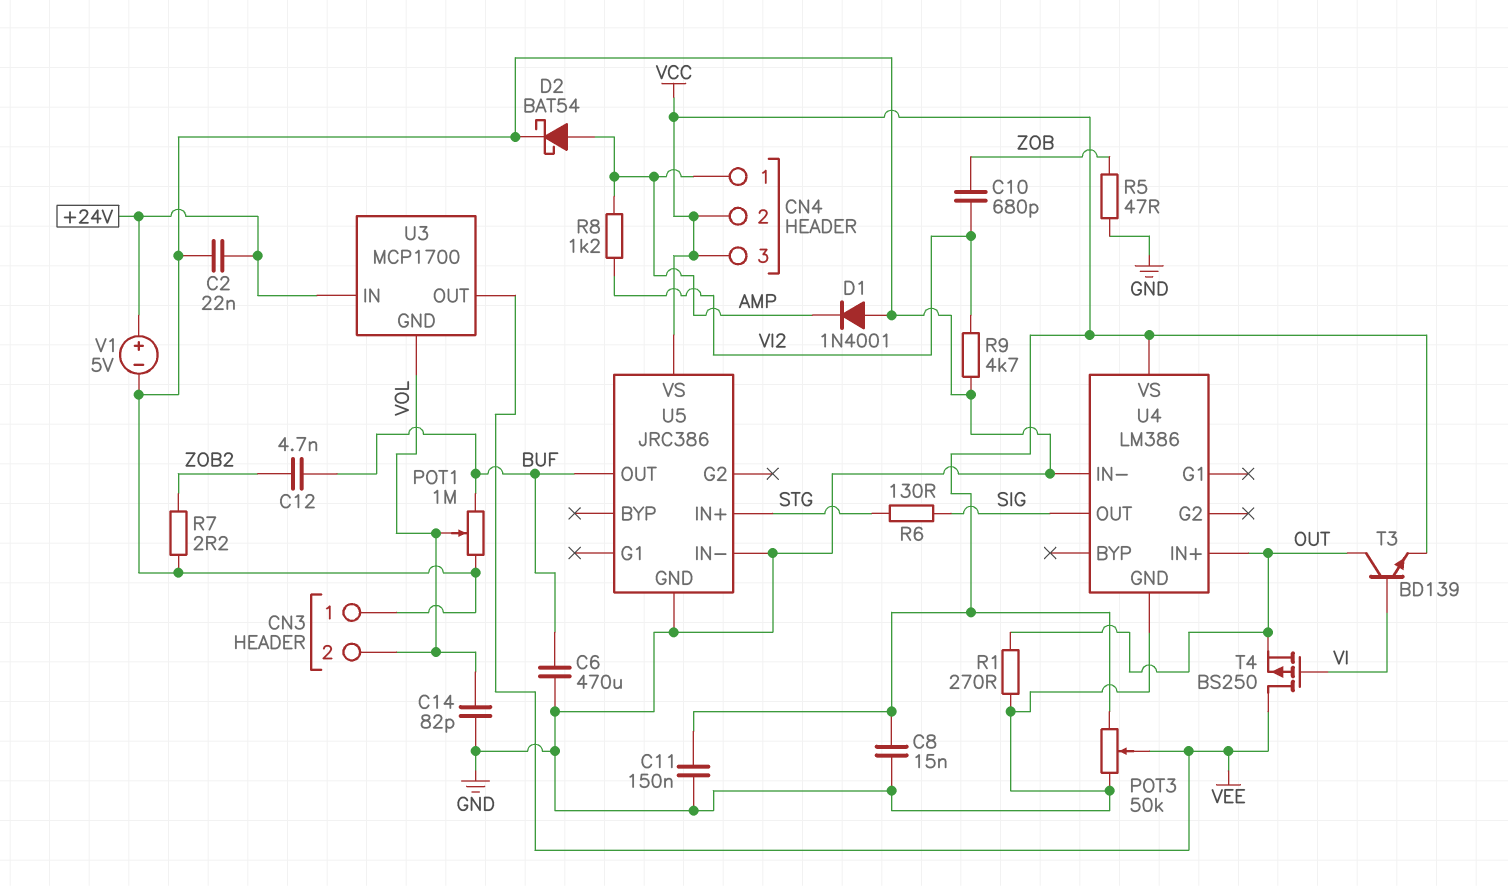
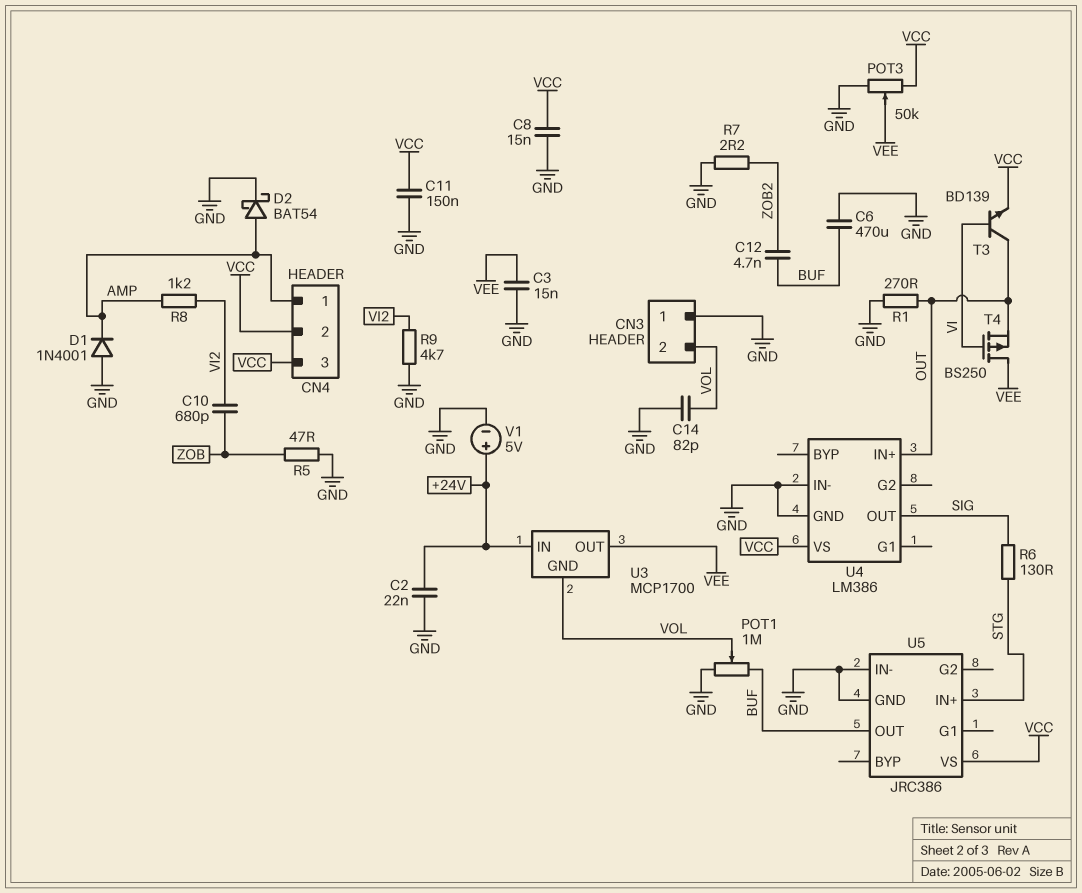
C3: none -> 15nF (GND, VEE)

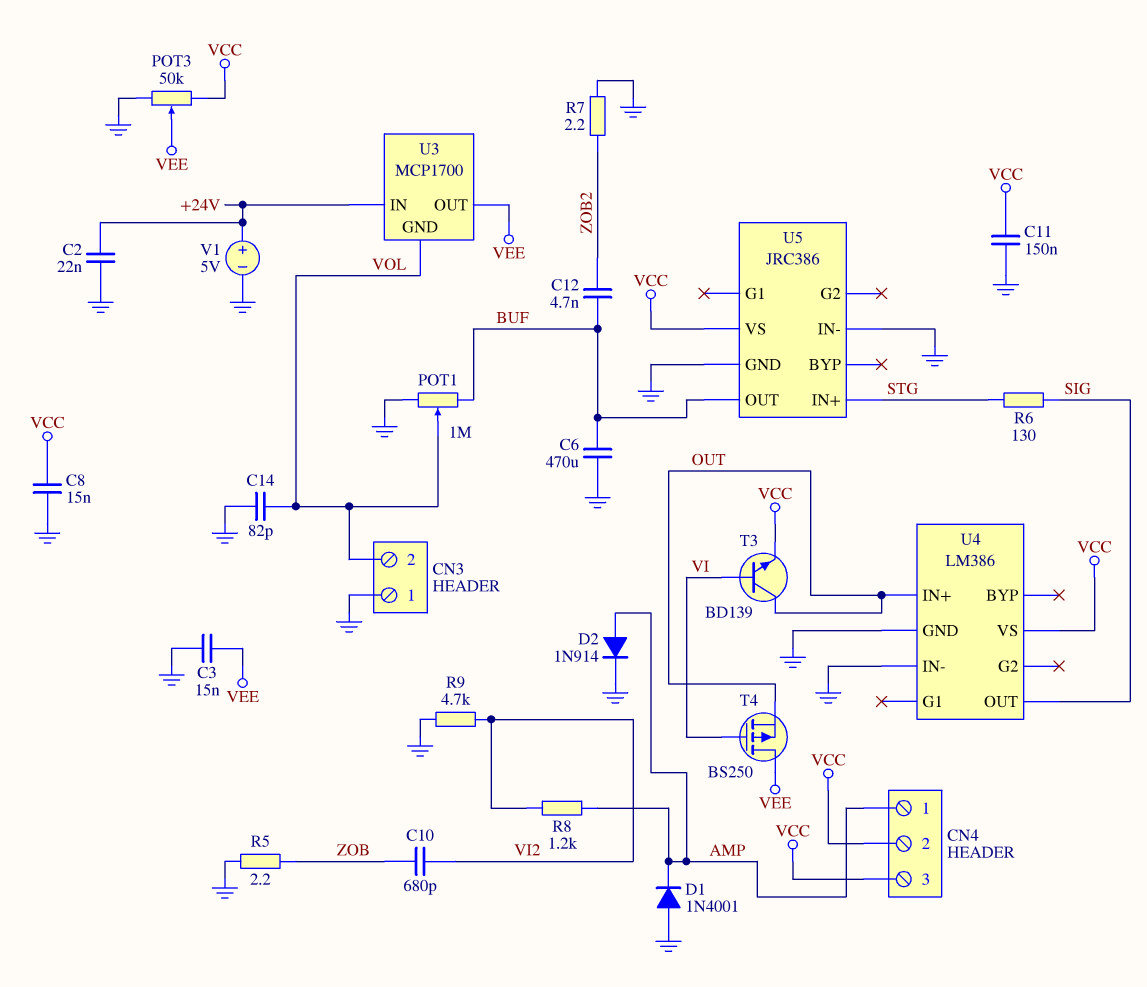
D2: schottky BAT54 (A AMP, K GND) -> diode 1N914 (A AMP, K GND)
R1: 270 (GND, OUT) -> none
R5: 47 (GND, ZOB) -> 2.2 (GND, ZOB)

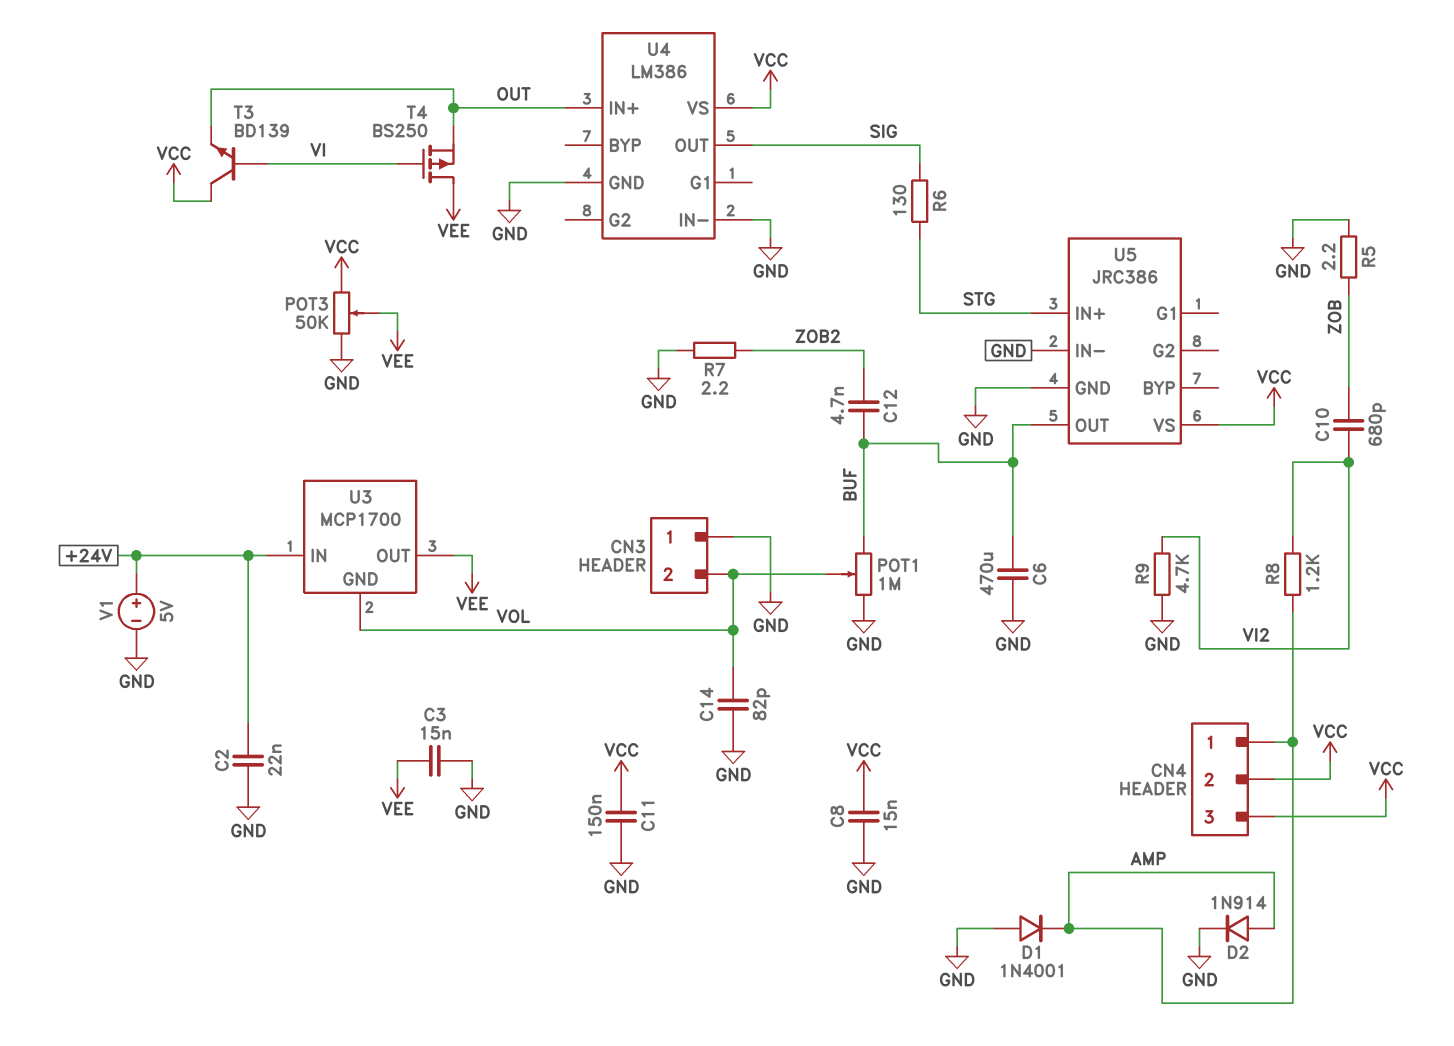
T3: NPN BD139 (B VI, C OUT, E VCC) -> NPN BD139 (B VI, C VCC, E OUT)

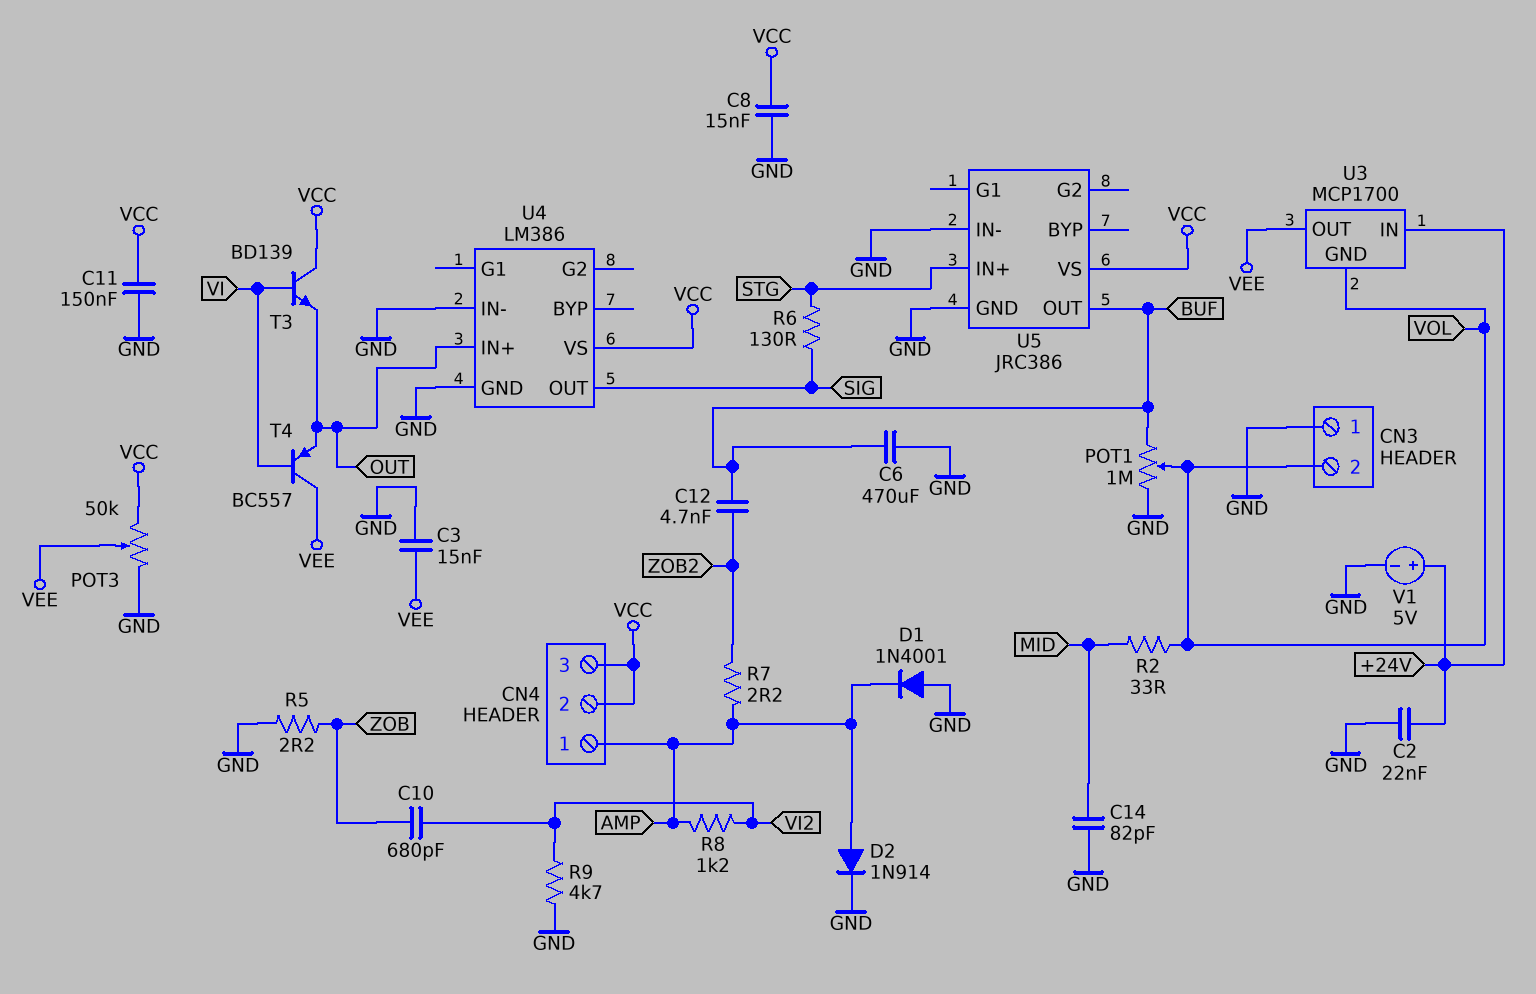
C14: 82pF (GND, VOL) -> 82pF (GND, MID)
R2: none -> 33 (MID, VOL)
R7: 2.2 (GND, ZOB2) -> 2.2 (AMP, ZOB2)
T4: PMOS BS250 (G VI, D VEE, S OUT) -> PNP BC557 (B VI, C VEE, E OUT)

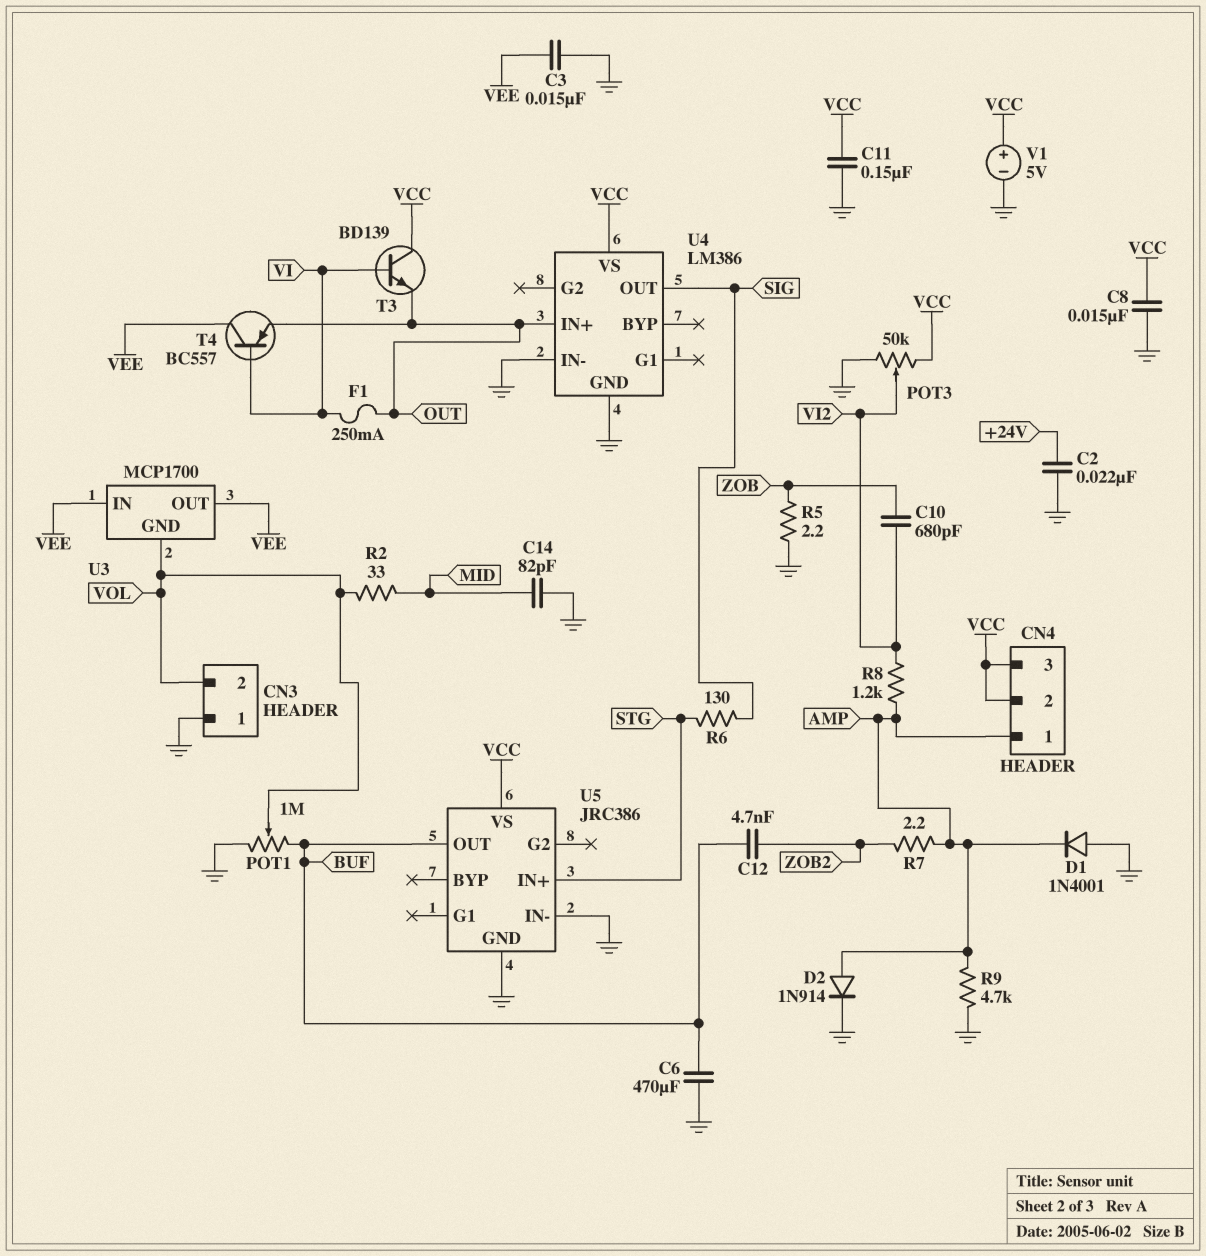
F1: none -> 250mA (OUT, VI)
POT3: 50k (GND, VCC, wiper VEE) -> 50k (GND, VCC, wiper VI2)
R9: 4.7k (GND, VI2) -> 4.7k (AMP, GND)
U3 pin IN: +24V -> VEE
V1: 5V (plus +24V, minus GND) -> 5V (plus VCC, minus GND)

